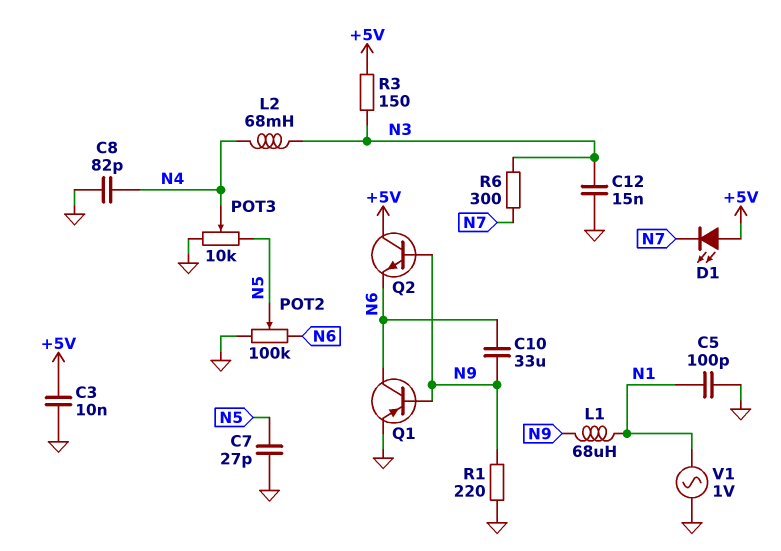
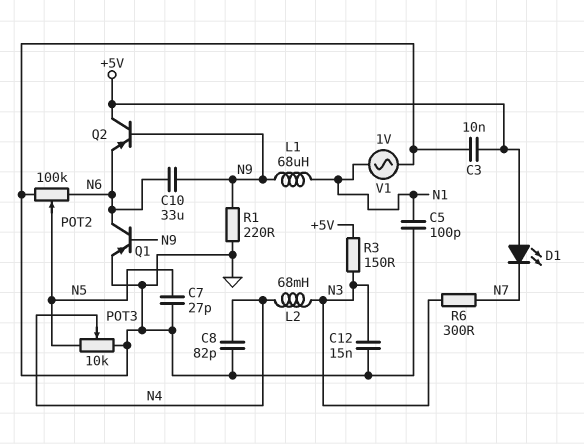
Q2: NPN (B N9, C +5V, E N6) -> PNP (B N9, C +5V, E N6)

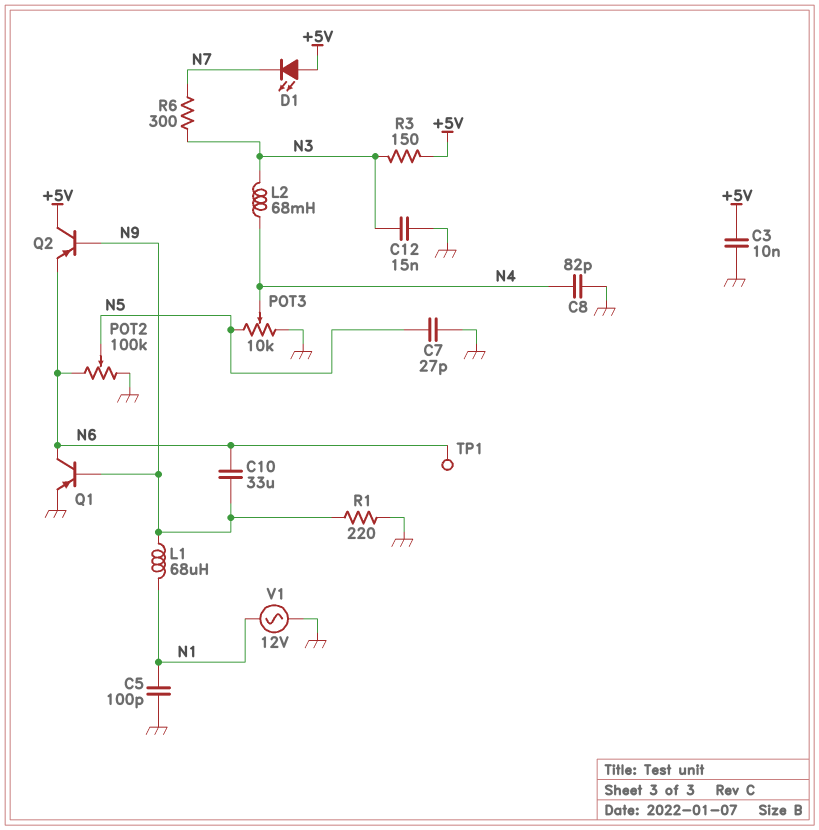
TP1: none -> test point (N6)
V1: AC 1V (GND, N1) -> AC 12V (GND, N1)

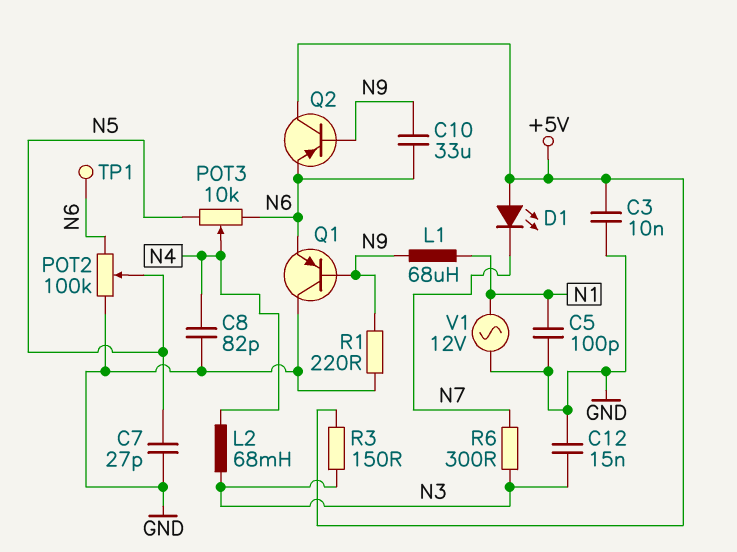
POT3: 10k (GND, N5, wiper N4) -> 10k (N5, N6, wiper N4)
Q1: PNP (B N9, C N6, E GND) -> PNP (B N9, C GND, E N6)

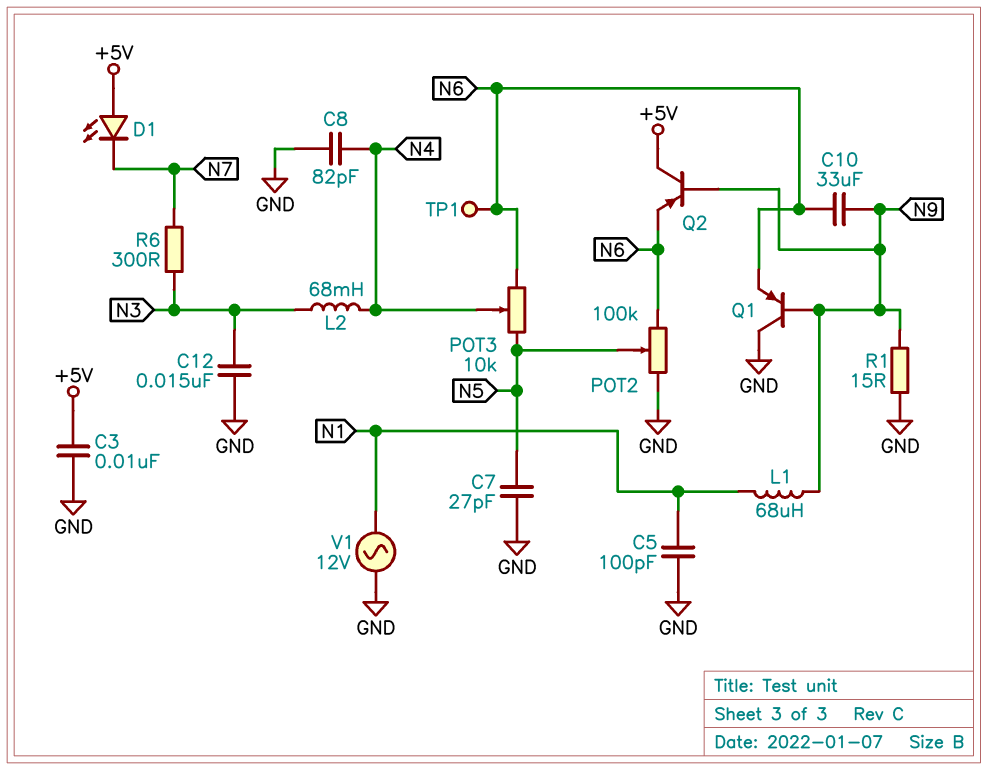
R1: 220 (GND, N9) -> 15 (GND, N9)
R3: 150 (+5V, N3) -> none

